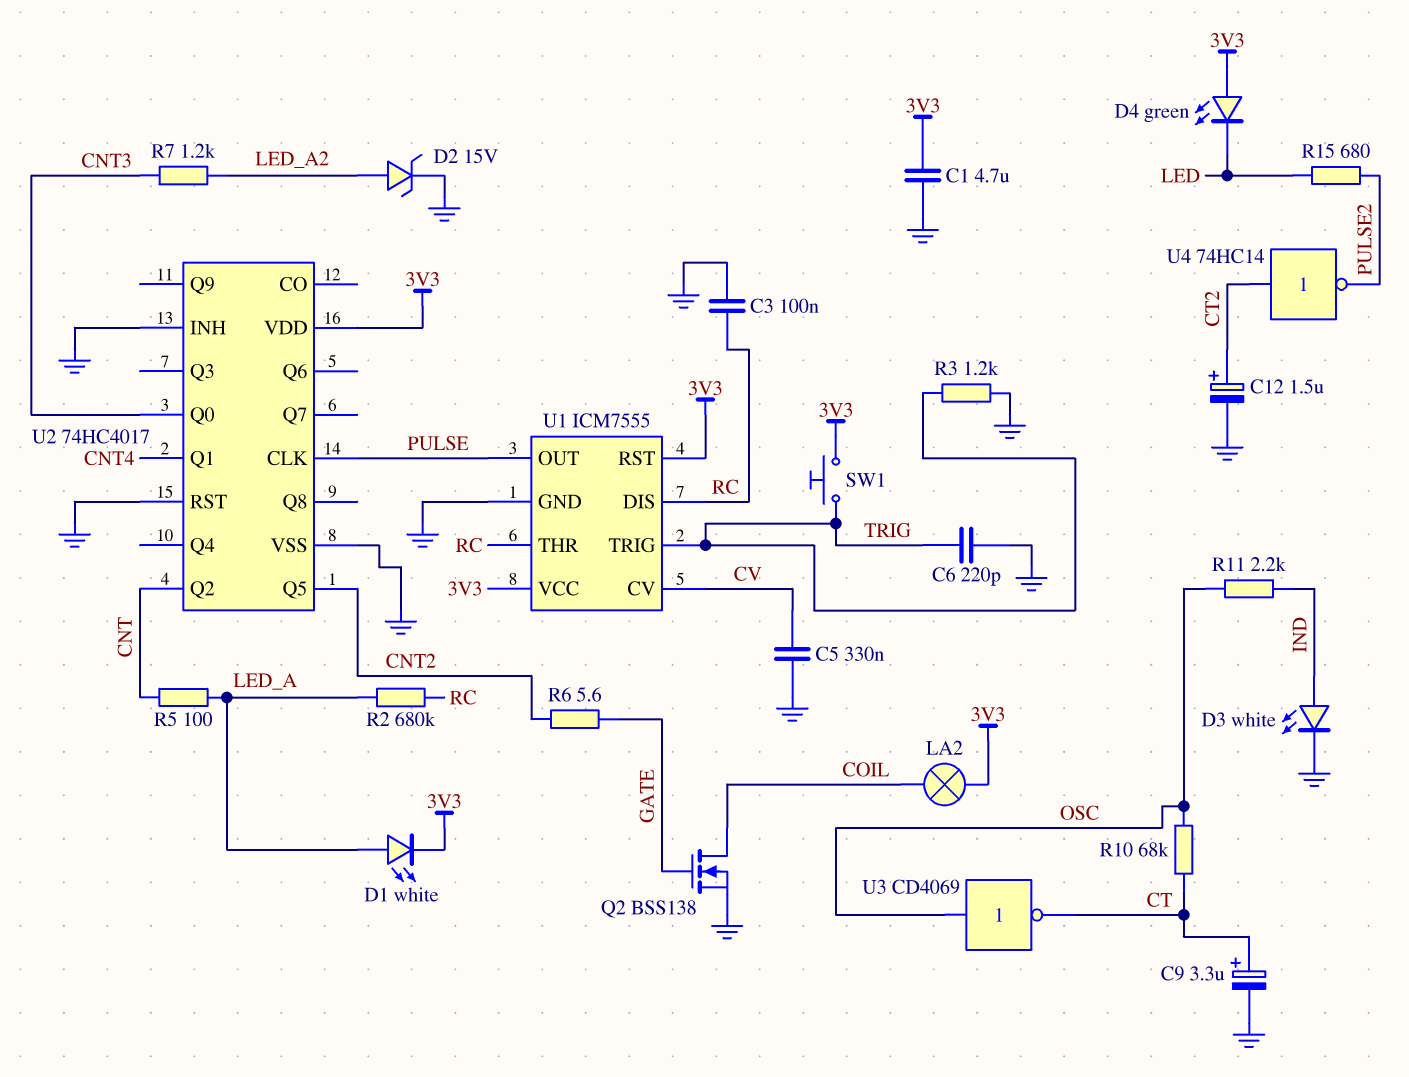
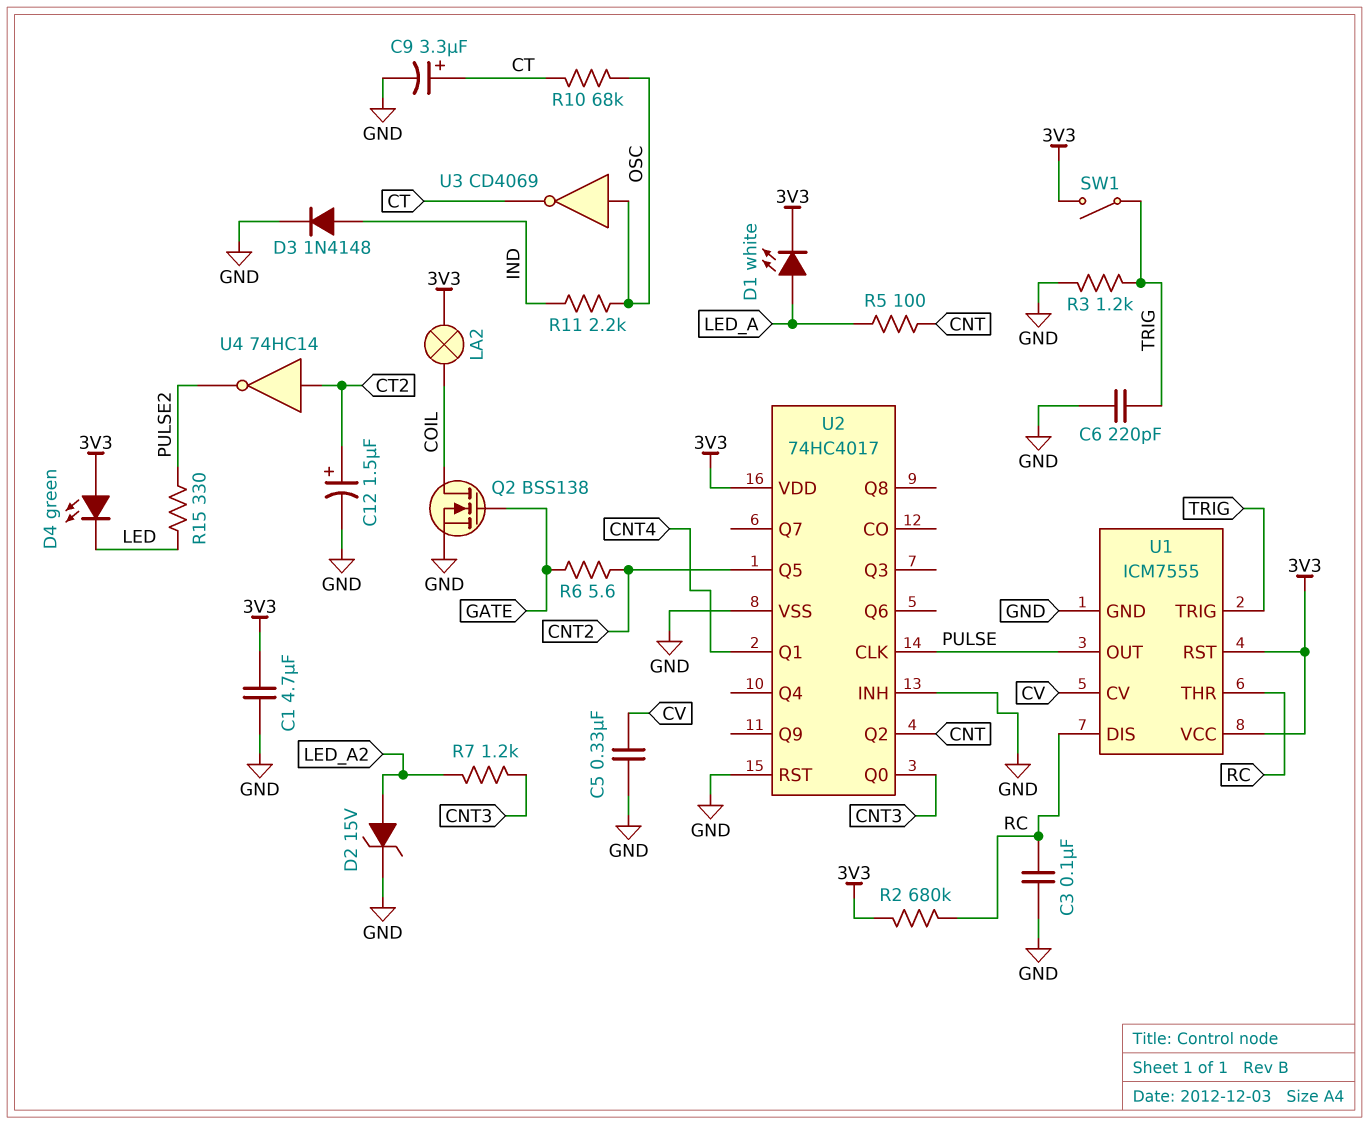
D3: LED white (A IND, K GND) -> diode 1N4148 (A IND, K GND)
R2: 680k (LED_A, RC) -> 680k (3V3, RC)
R15: 680 (LED, PULSE2) -> 330 (LED, PULSE2)
SW1: button (3V3, TRIG) -> switch (3V3, TRIG)

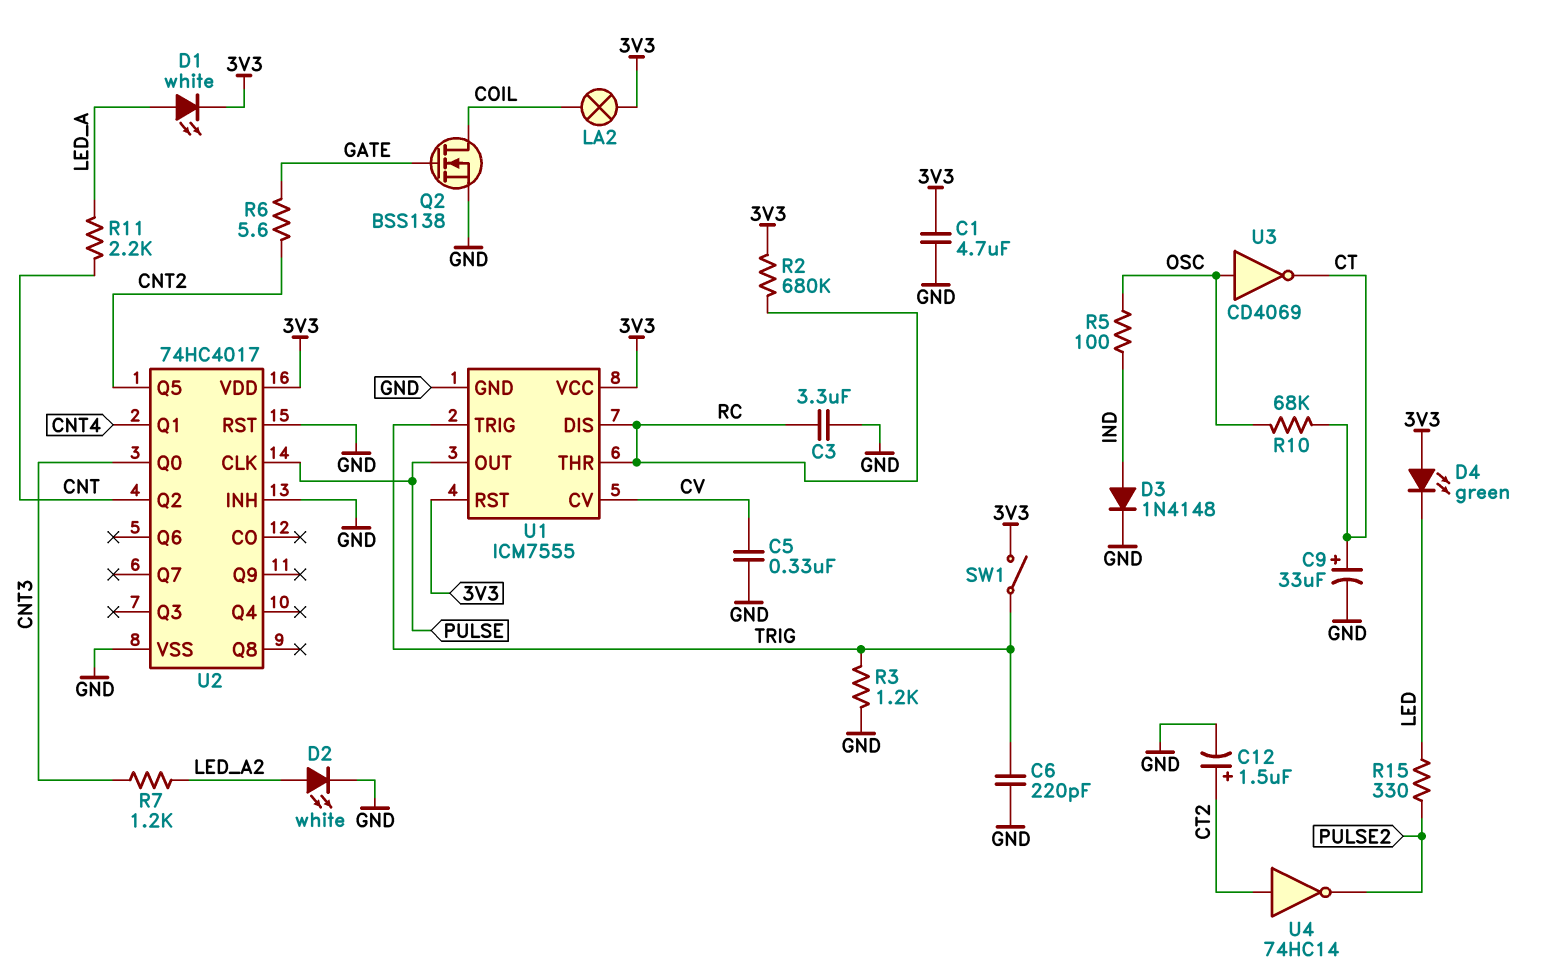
C3: 100nF (GND, RC) -> 3.3uF (GND, RC)
C9: 3.3uF (plus CT, minus GND) -> 33uF (plus CT, minus GND)
D2: zener 15V (A LED_A2, K GND) -> LED white (A LED_A2, K GND)
R5: 100 (CNT, LED_A) -> 100 (IND, OSC)
R11: 2.2k (IND, OSC) -> 2.2k (CNT, LED_A)

